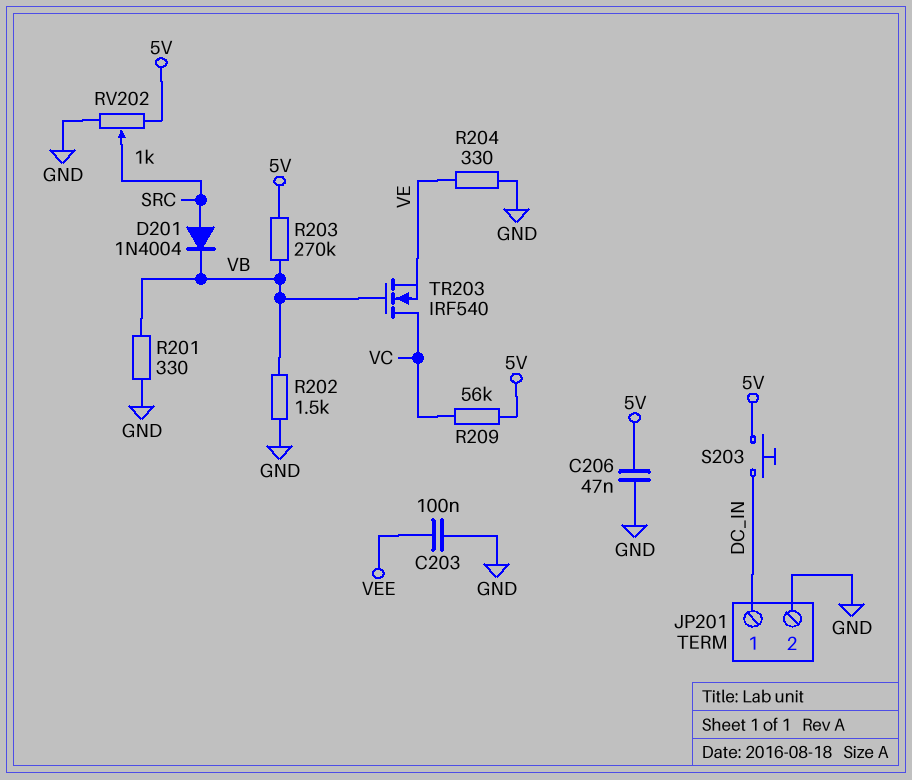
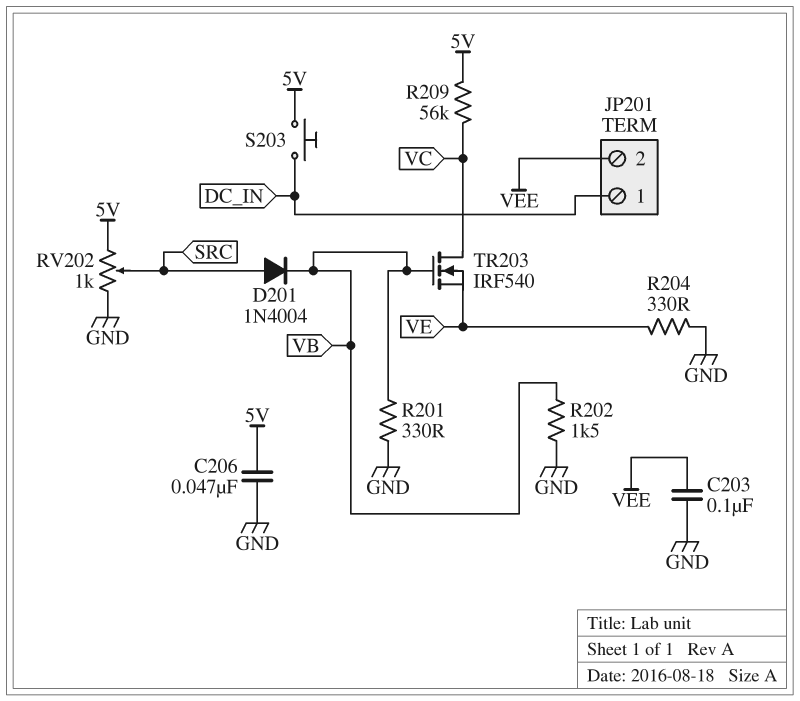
JP201 pin 2: GND -> VEE
R203: 270k (5V, VB) -> none

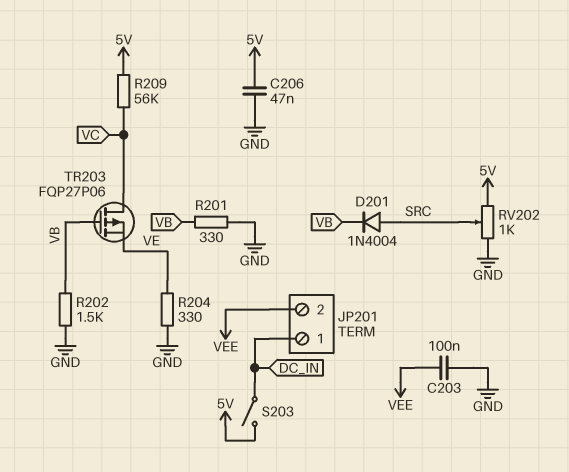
S203: button (5V, DC_IN) -> switch (5V, DC_IN)
TR203: NMOS IRF540 (G VB, D VC, S VE) -> PMOS FQP27P06 (G VB, D VC, S VE)

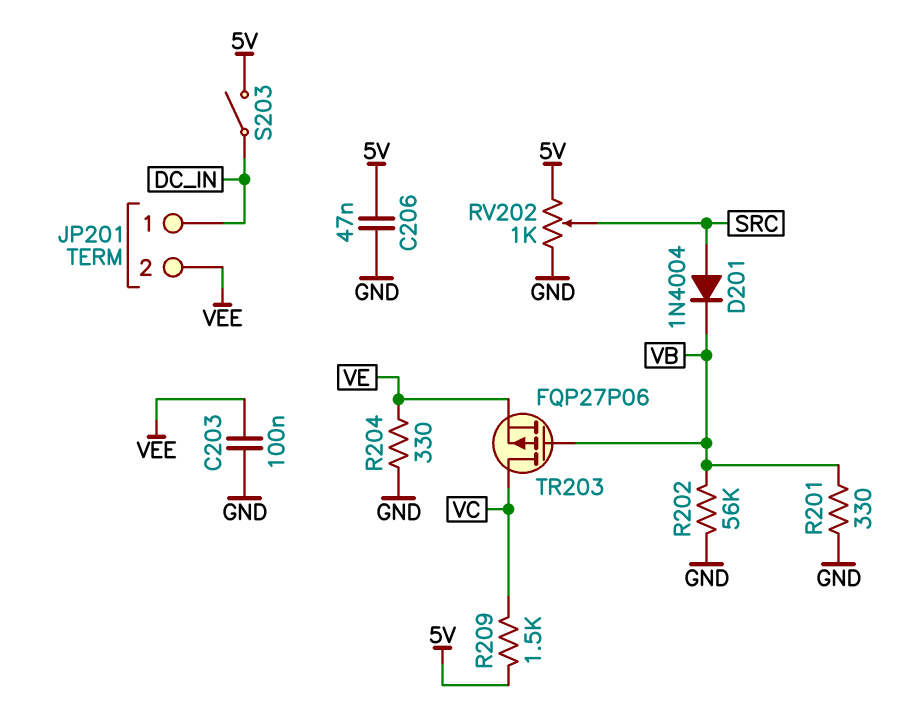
R202: 1.5k (GND, VB) -> 56k (GND, VB)
R209: 56k (5V, VC) -> 1.5k (5V, VC)

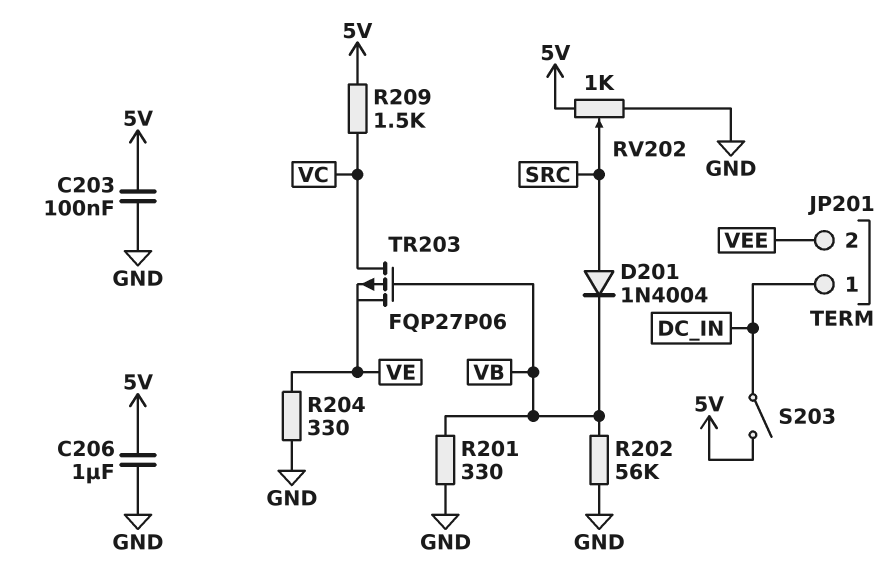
C203: 100nF (GND, VEE) -> 100nF (5V, GND)
C206: 47nF (5V, GND) -> 1uF (5V, GND)

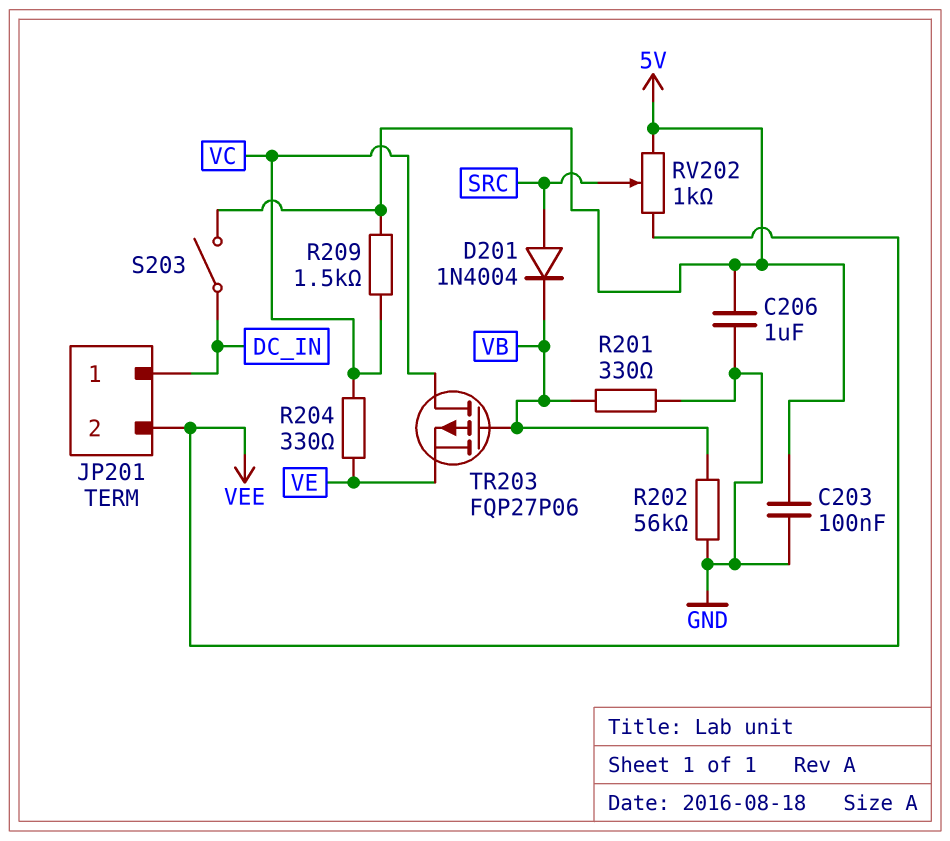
R204: 330 (GND, VE) -> 330 (VC, VE)
RV202: 1k (5V, GND, wiper SRC) -> 1k (5V, VEE, wiper SRC)

